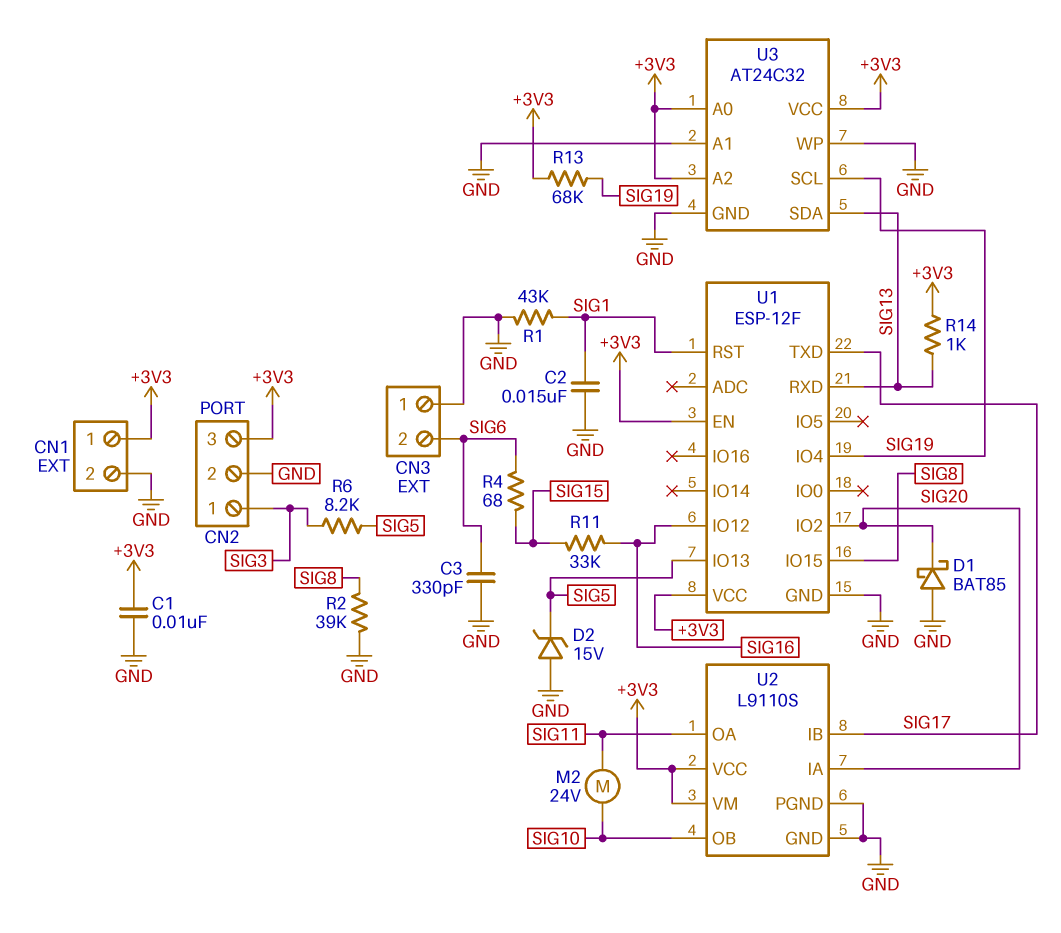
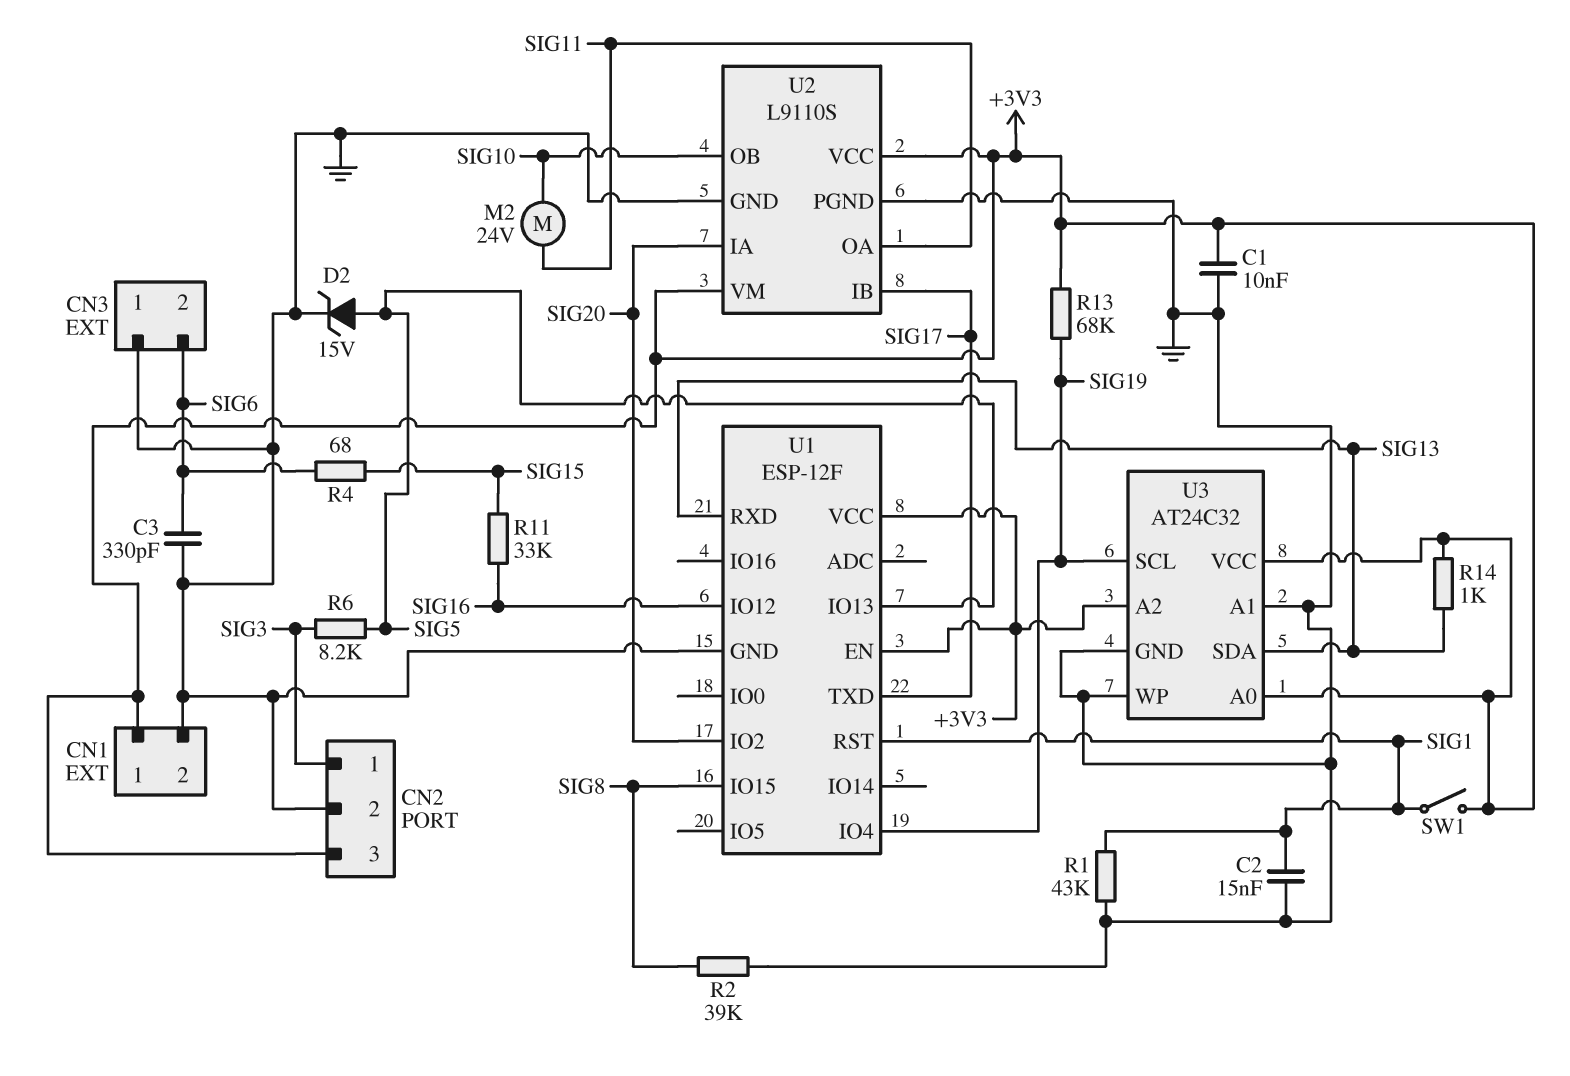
D1: schottky BAT85 (A GND, K SIG20) -> none
D2: zener 15V (A GND, K SIG5) -> zener 15V (A SIG5, K GND)
SW1: none -> switch (+3V3, SIG1)

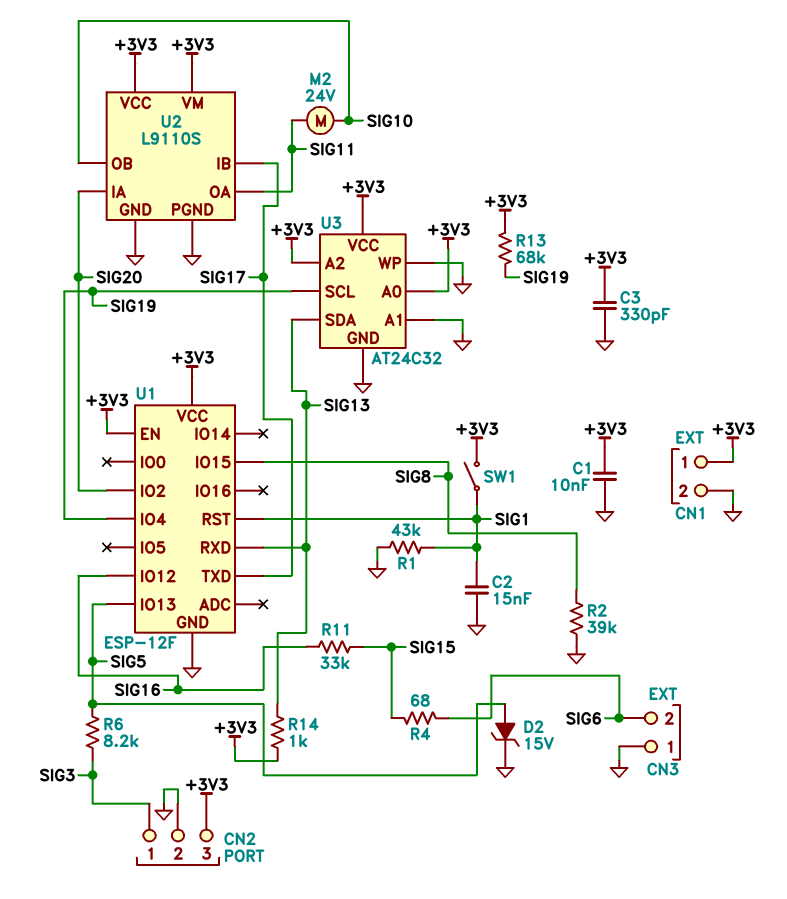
C3: 330pF (GND, SIG6) -> 330pF (+3V3, GND)

